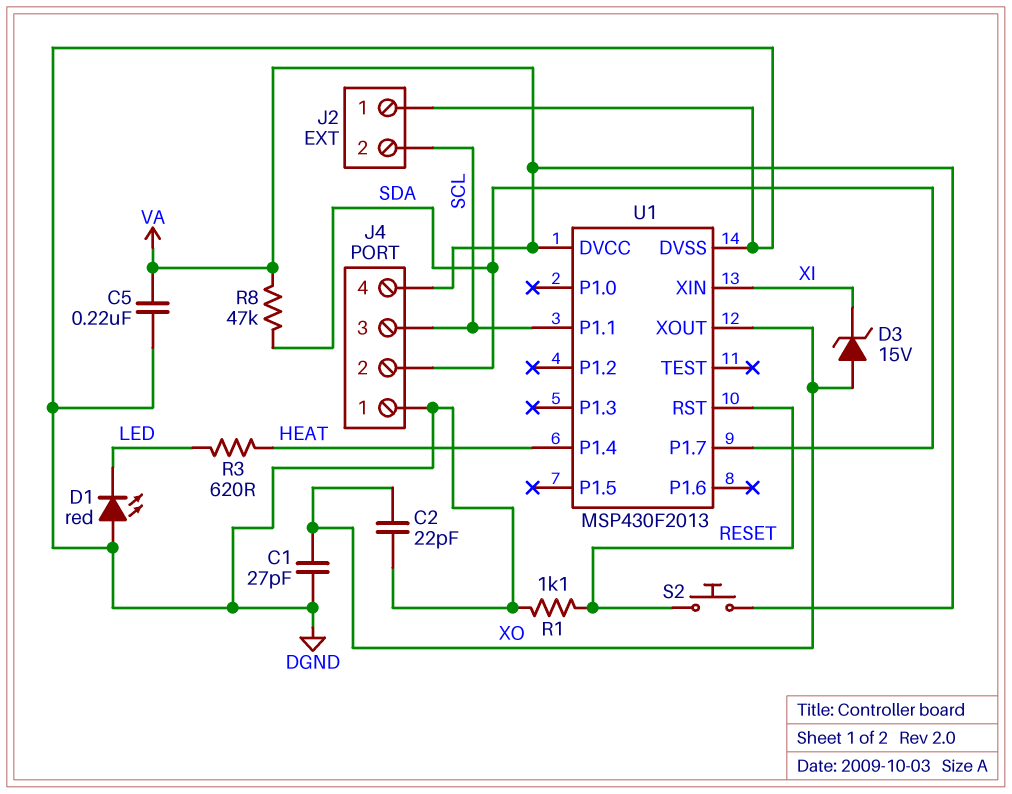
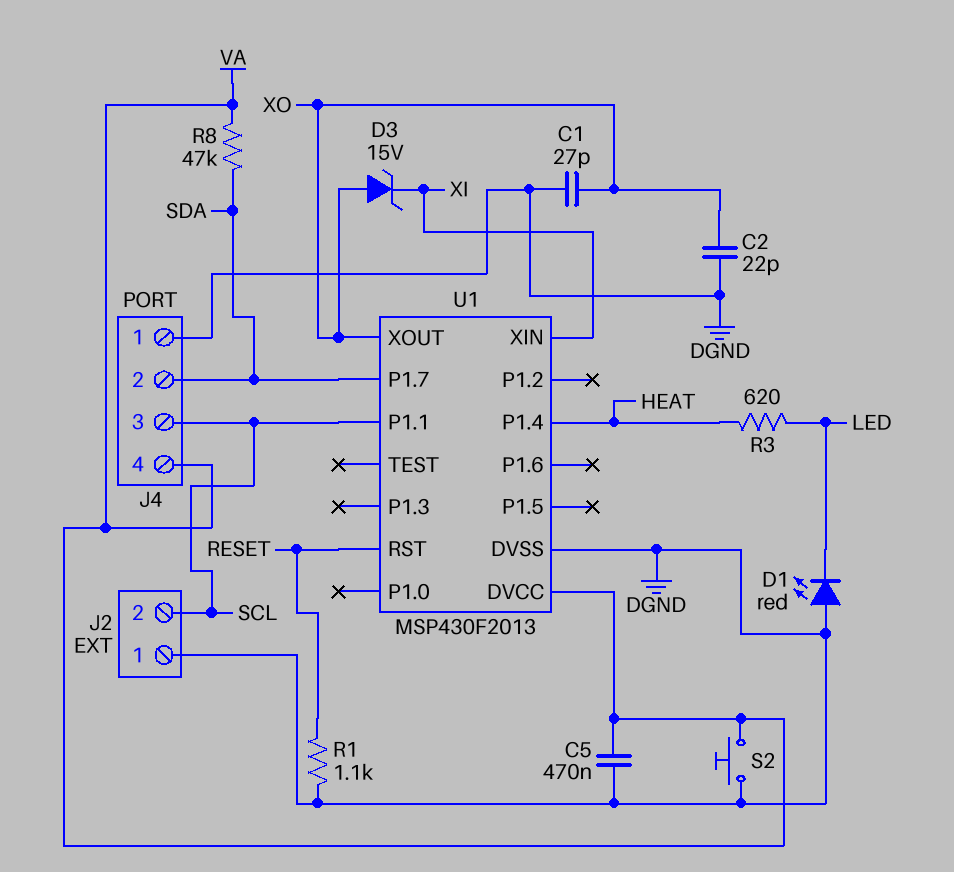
C5: 220nF (DGND, VA) -> 470nF (DGND, VA)
S2: button (RESET, VA) -> button (DGND, VA)

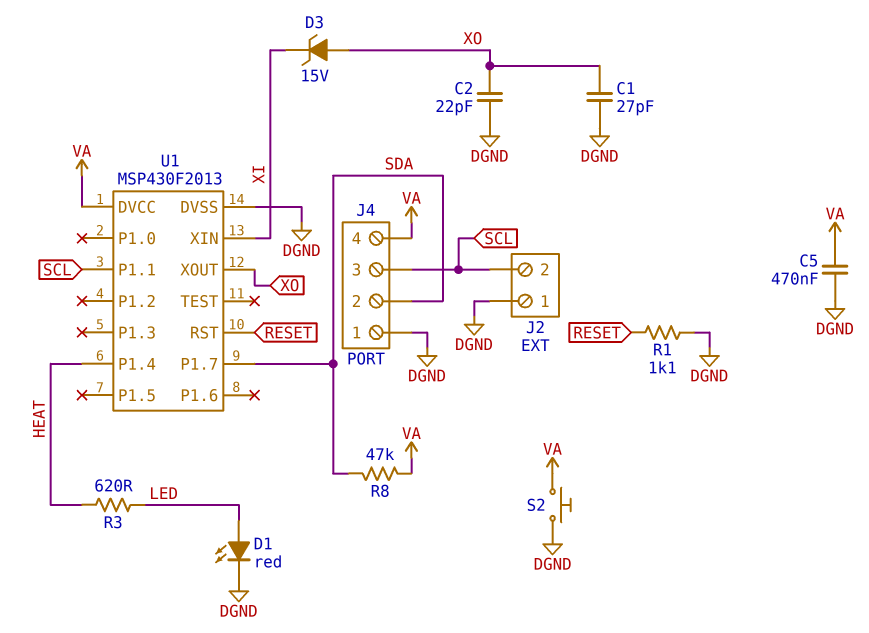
D1: LED red (A DGND, K LED) -> LED red (A LED, K DGND)

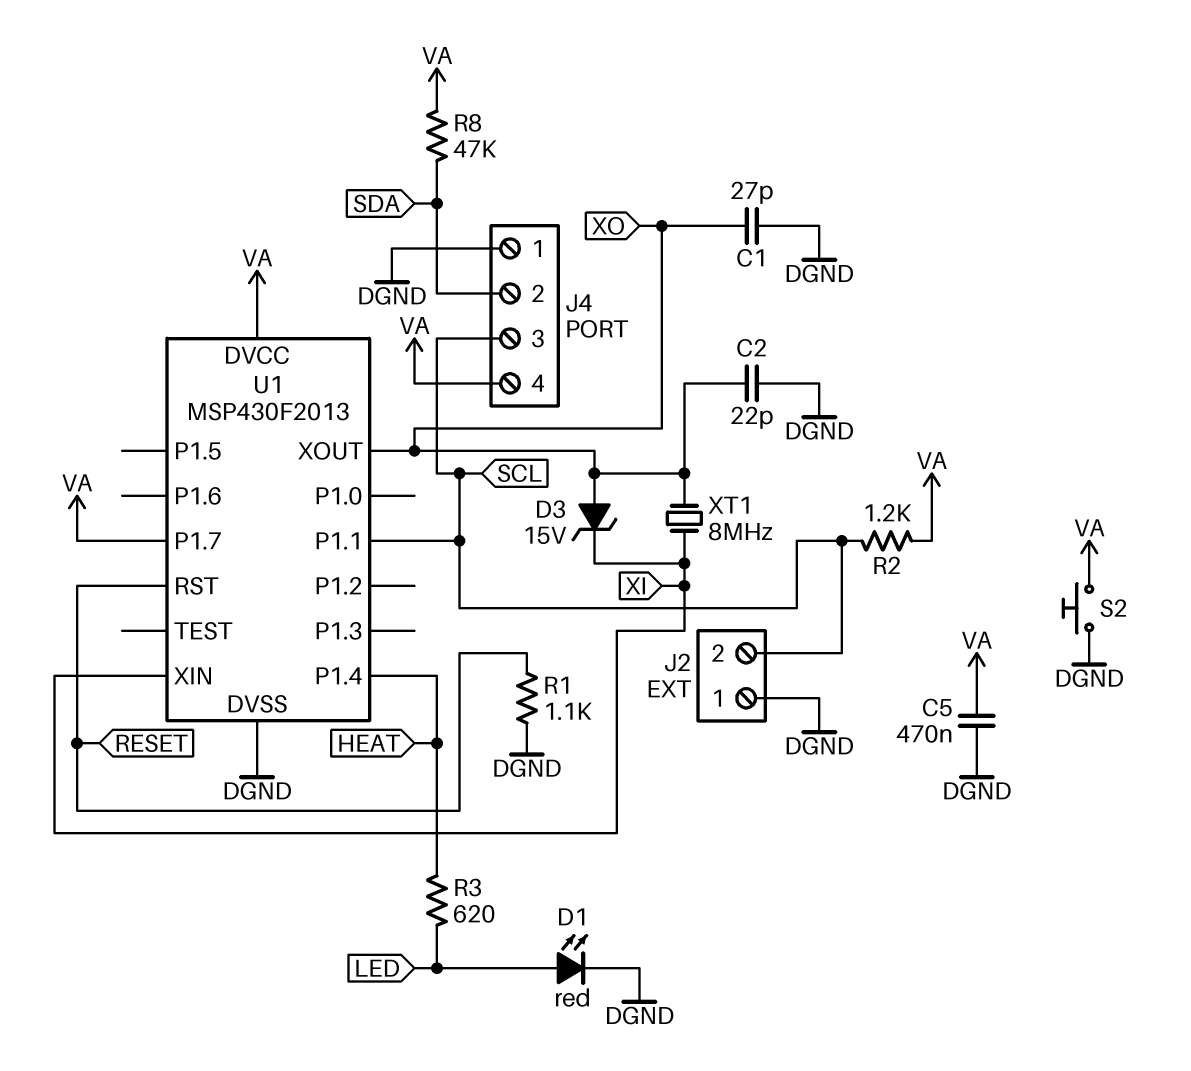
R2: none -> 1.2k (SCL, VA)
U1 pin P1.7: SDA -> VA
XT1: none -> 8MHz (XI, XO)

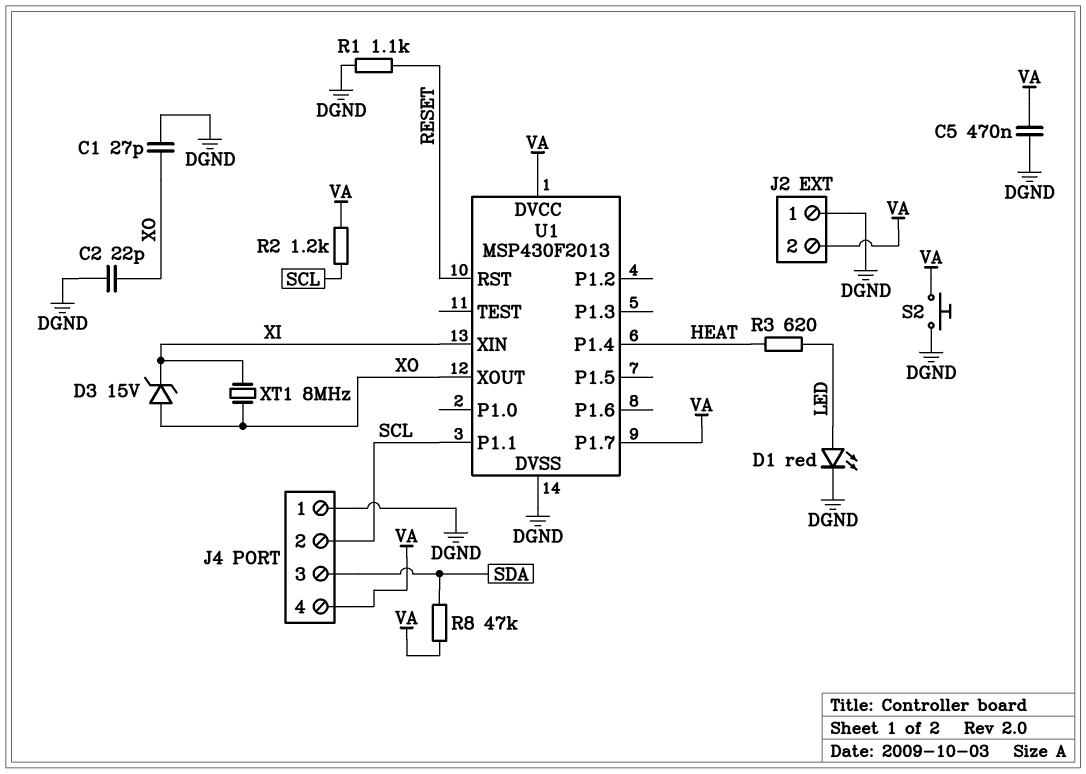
J2 pin 2: SCL -> VA
J4 pin 2: SDA -> SCL
J4 pin 3: SCL -> SDA

